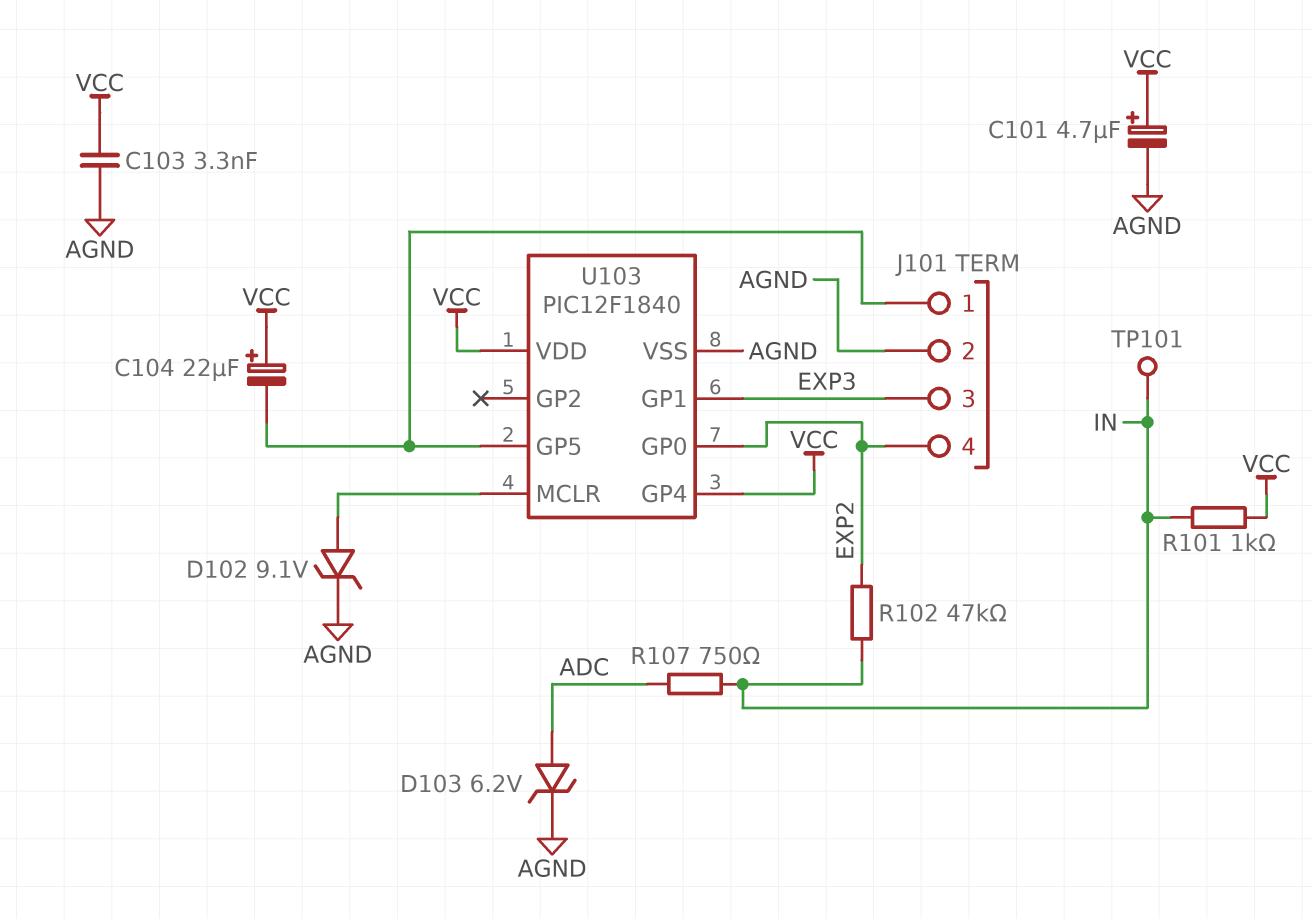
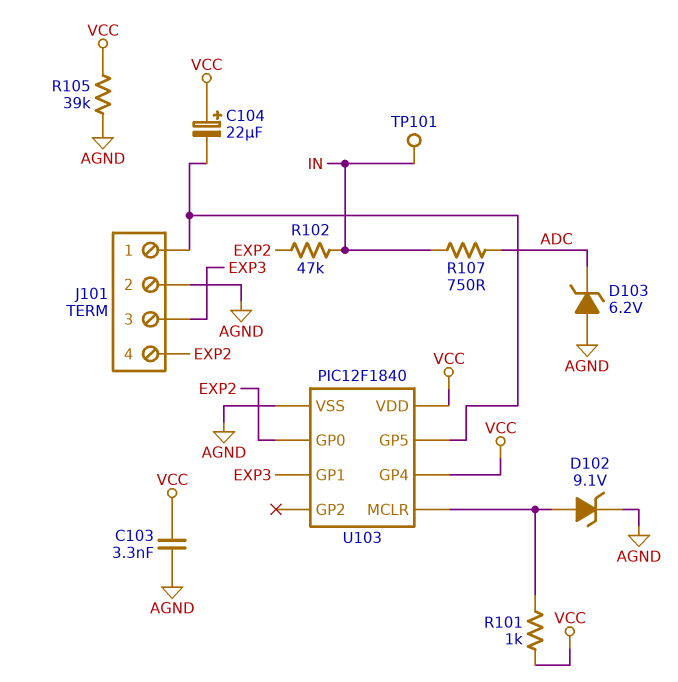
C101: 4.7uF (plus VCC, minus AGND) -> none
D103: zener 6.2V (A ADC, K AGND) -> zener 6.2V (A AGND, K ADC)
R101: 1k (IN, VCC) -> 1k (U103/MCLR, VCC)
R105: none -> 39k (AGND, VCC)

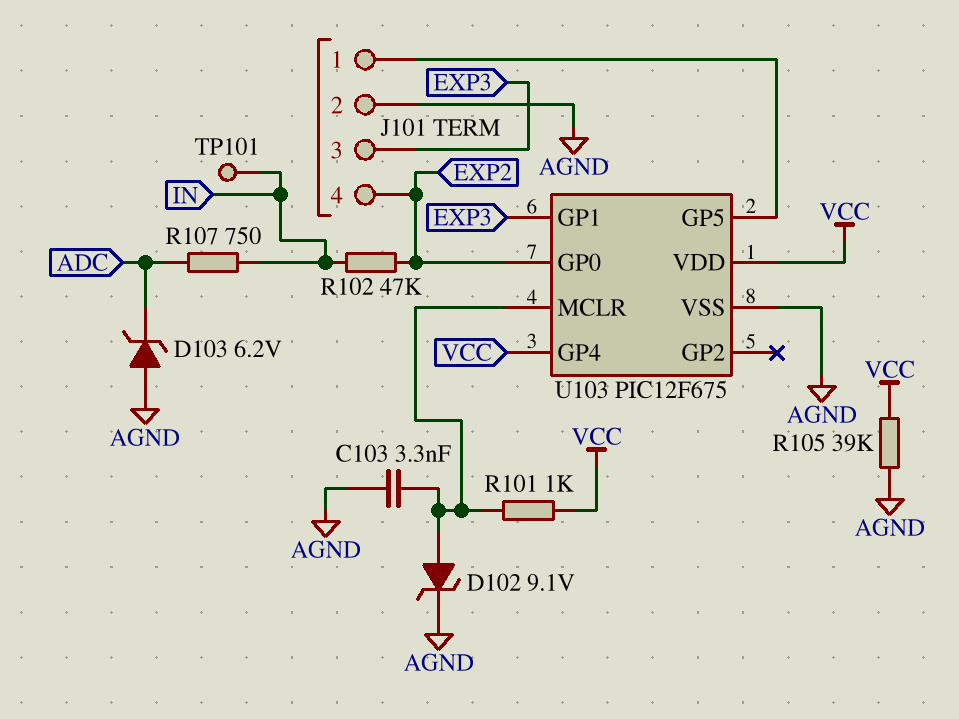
C103: 3.3nF (AGND, VCC) -> 3.3nF (AGND, U103/MCLR)
C104: 22uF (plus VCC, minus J101/1) -> none
U103: PIC12F1840 -> PIC12F675

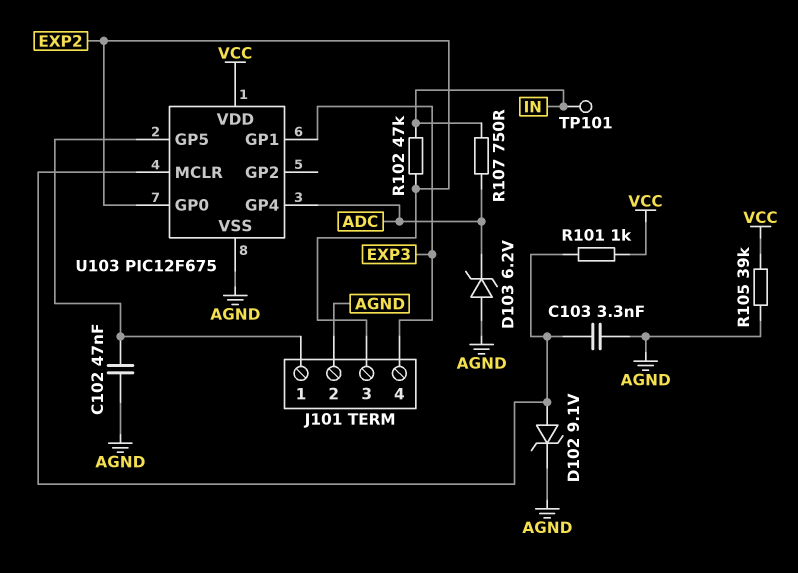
C102: none -> 47nF (AGND, J101/1)
J101 pin 3: EXP3 -> EXP2
J101 pin 4: EXP2 -> EXP3
U103 pin GP4: VCC -> ADC

